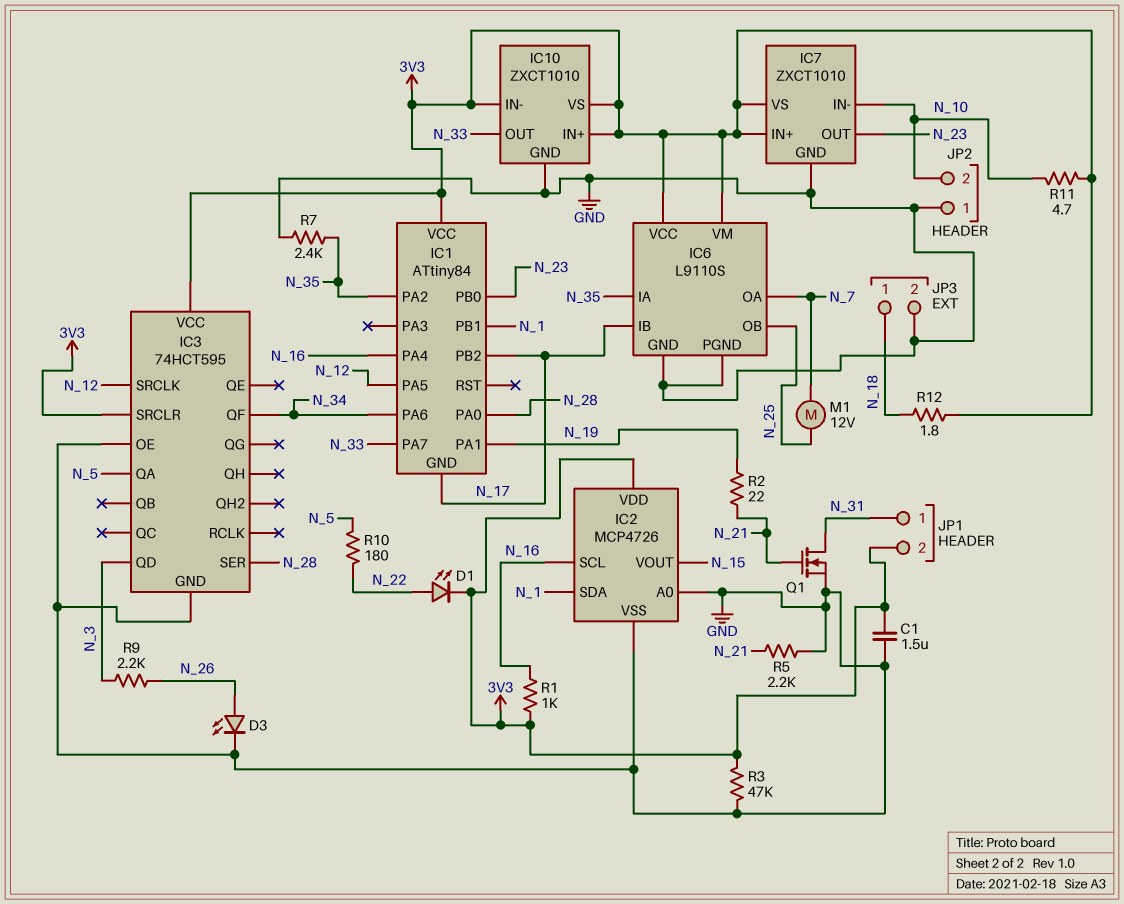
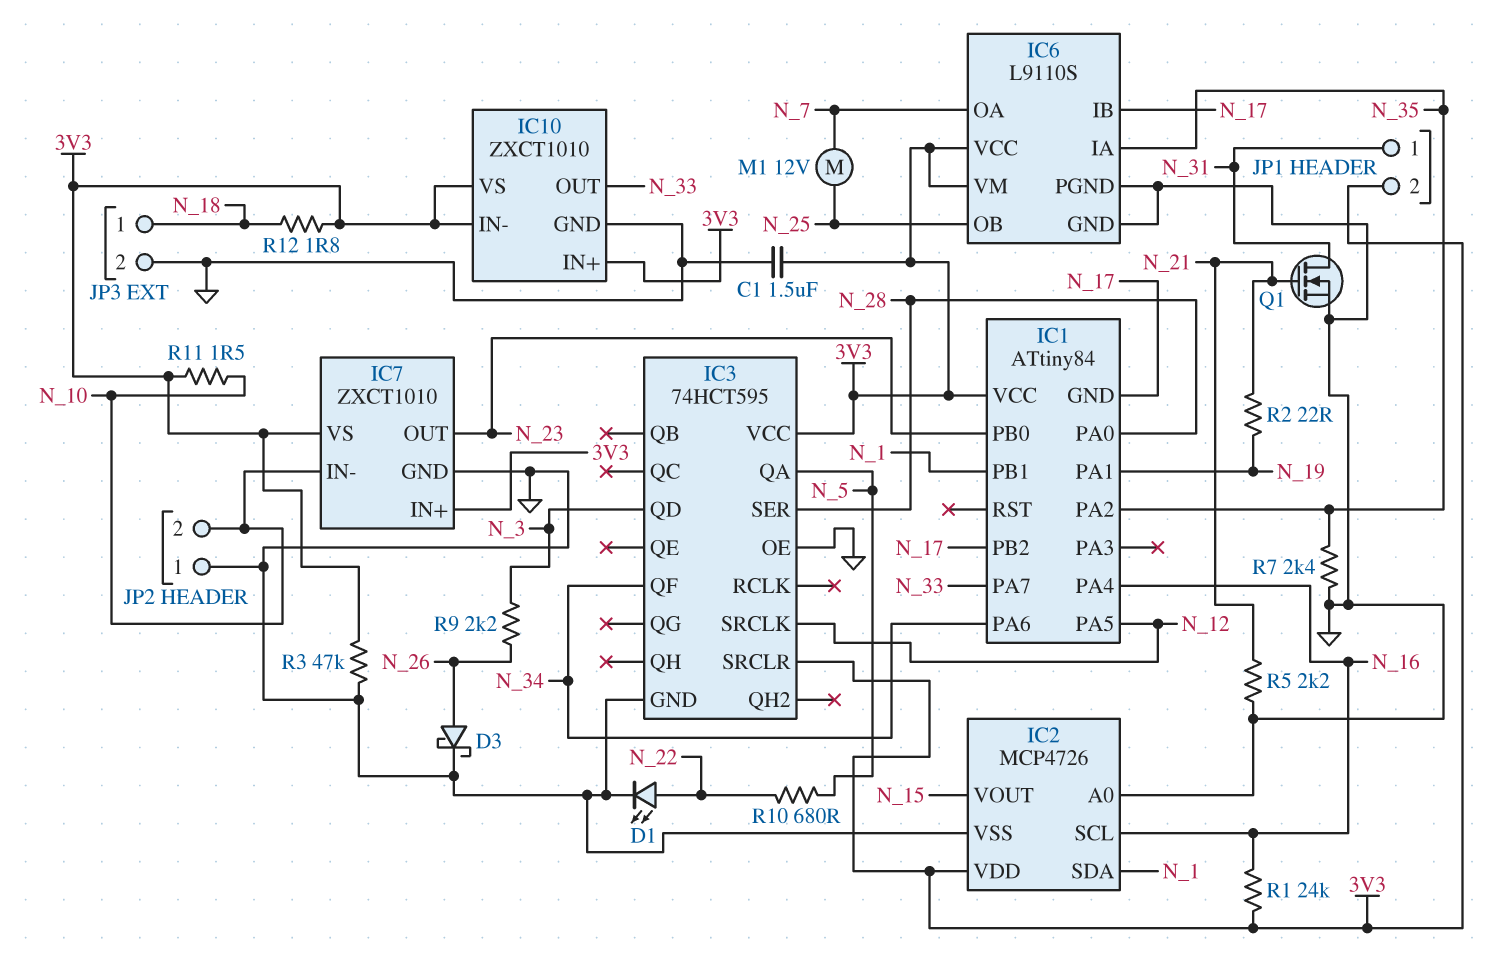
D1: LED (A N_22, K 3V3) -> LED (A N_22, K GND)
D3: LED (A N_26, K GND) -> schottky (A N_26, K GND)
R1: 1k (3V3, N_16) -> 24k (3V3, N_16)
R10: 180 (N_5, N_22) -> 680 (N_5, N_22)
R11: 4.7 (3V3, N_10) -> 1.5 (3V3, N_10)

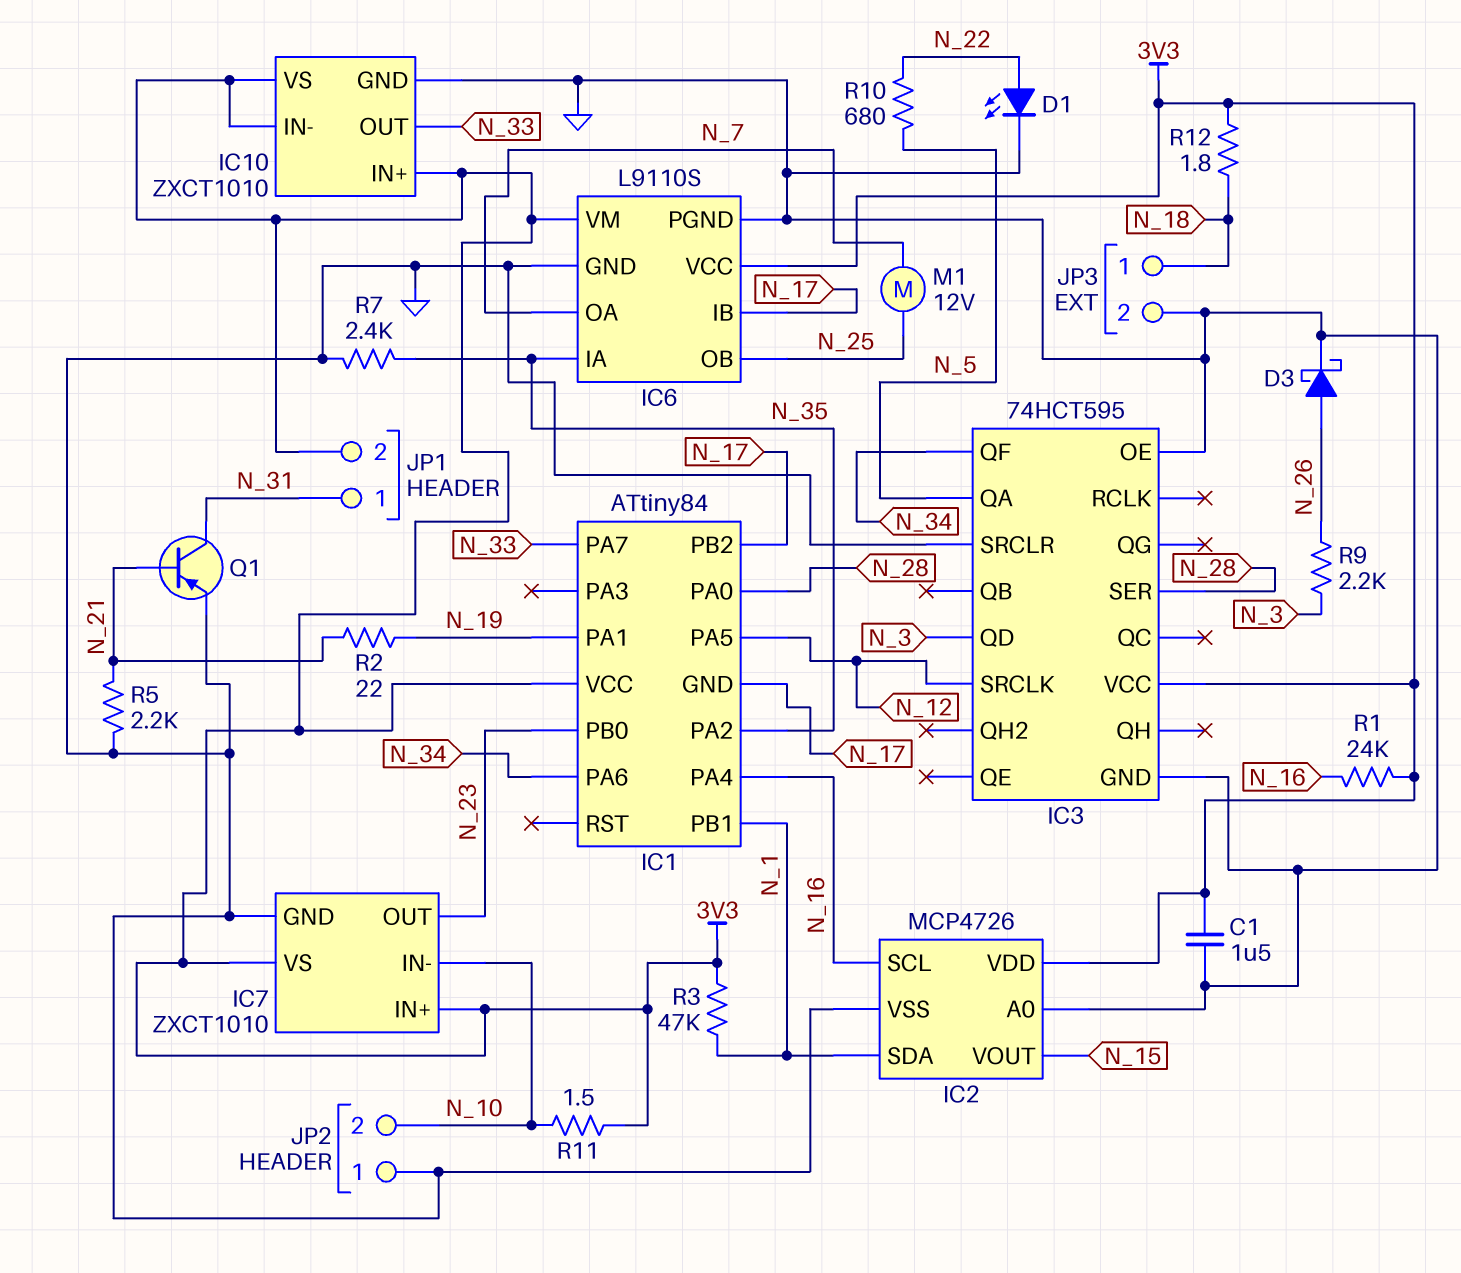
IC3 pin SRCLR: 3V3 -> GND
Q1: NMOS (G N_21, D N_31, S GND) -> PNP (B N_21, C N_31, E GND)
R3: 47k (3V3, GND) -> 47k (3V3, N_1)

